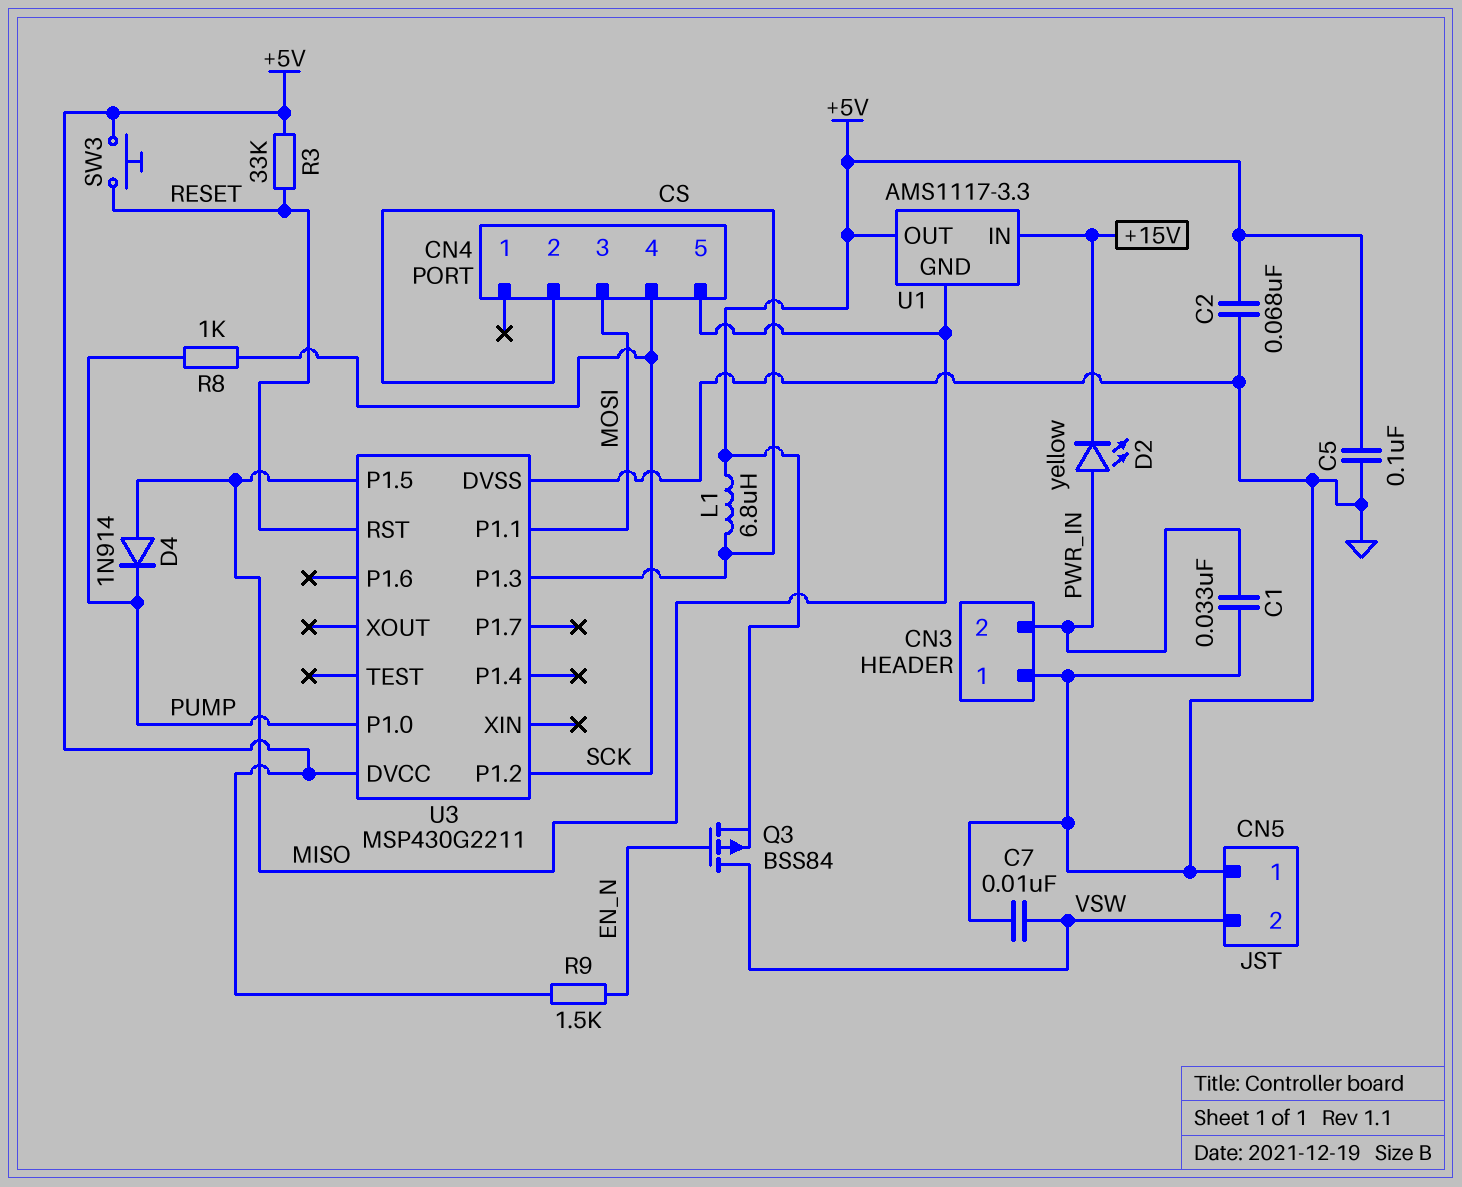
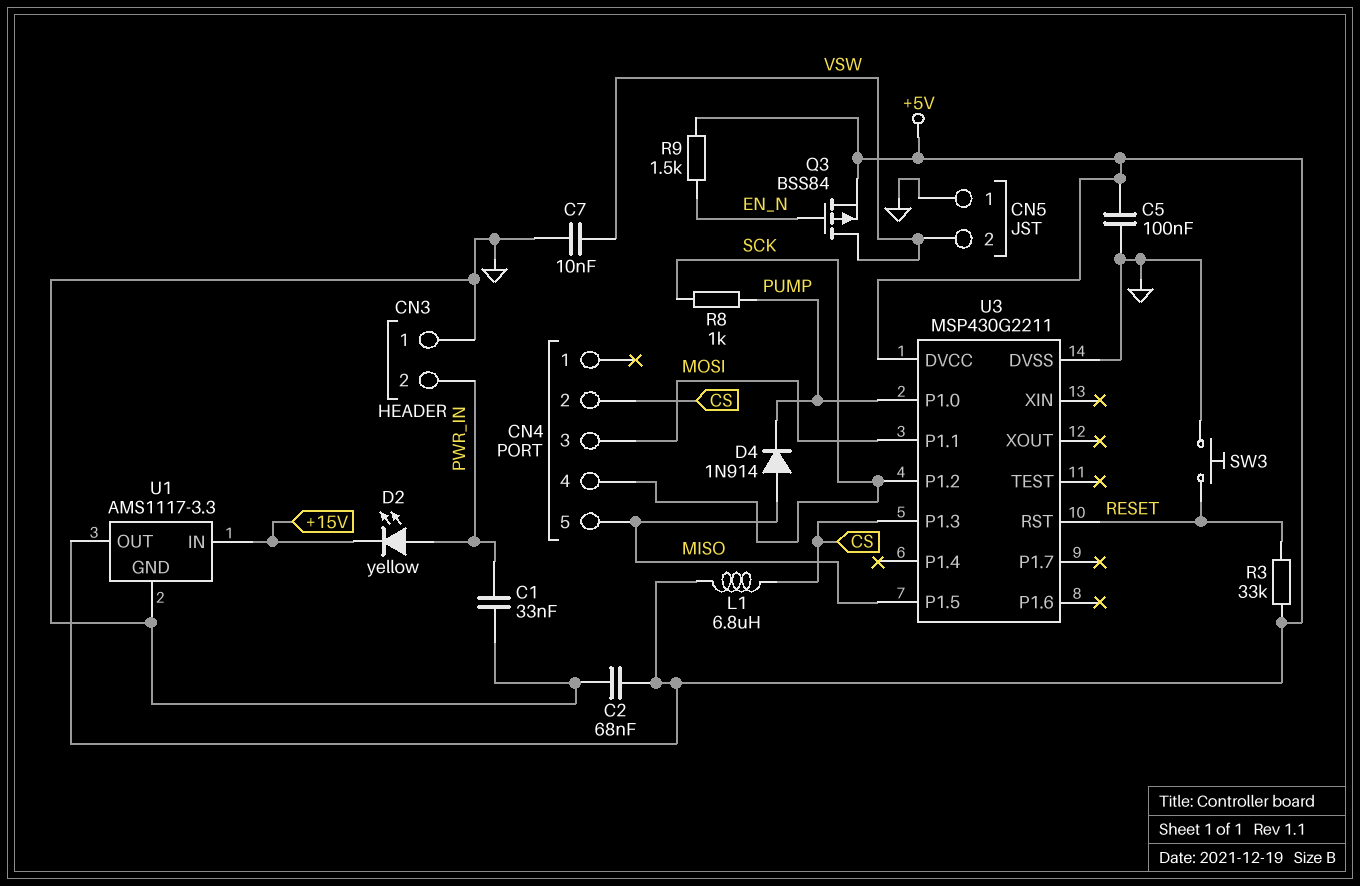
SW3: button (+5V, RESET) -> button (GND, RESET)
U1 pin GND: MISO -> GND

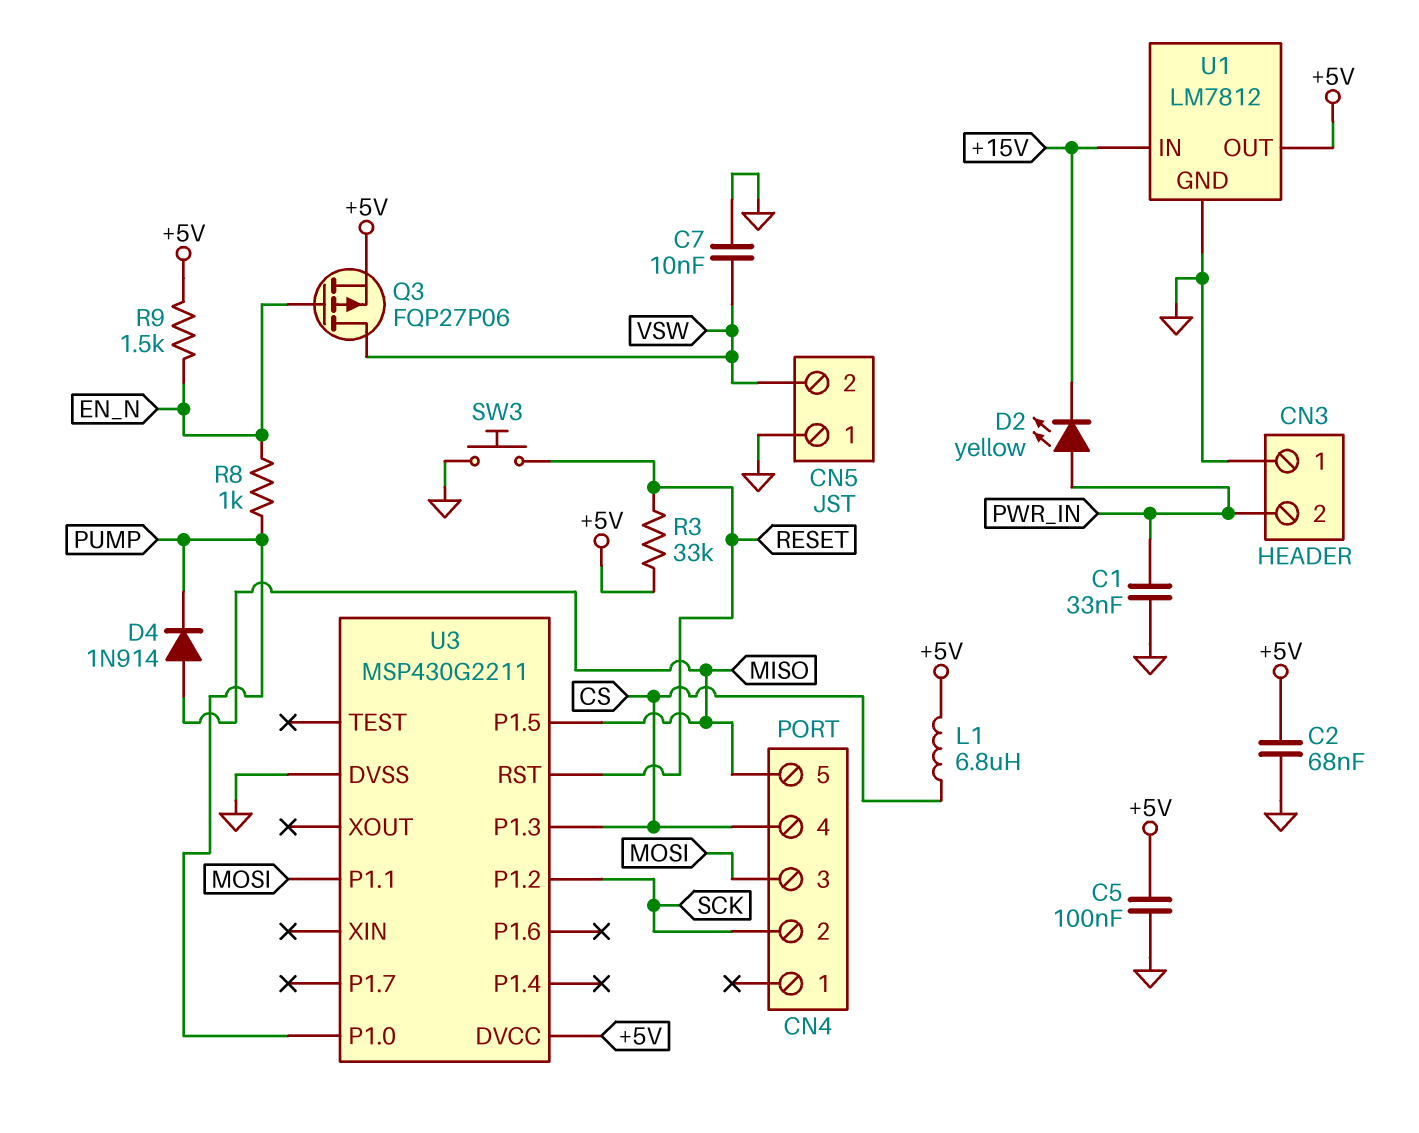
CN4 pin 2: CS -> SCK
CN4 pin 4: SCK -> CS
Q3: PMOS BSS84 (G EN_N, D VSW, S +5V) -> PMOS FQP27P06 (G EN_N, D VSW, S +5V)
R8: 1k (PUMP, SCK) -> 1k (EN_N, PUMP)
U1: AMS1117-3.3 -> LM7812

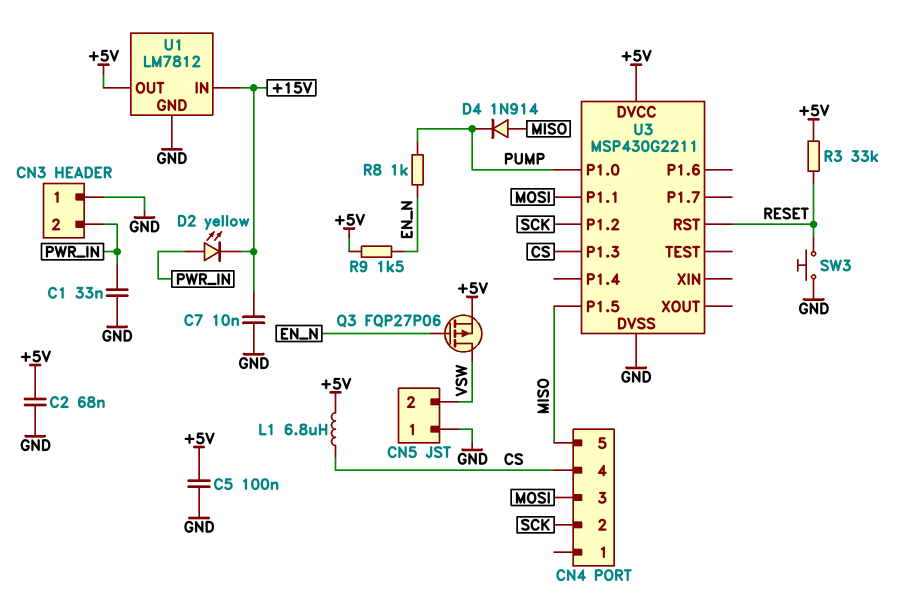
C7: 10nF (GND, VSW) -> 10nF (+15V, GND)

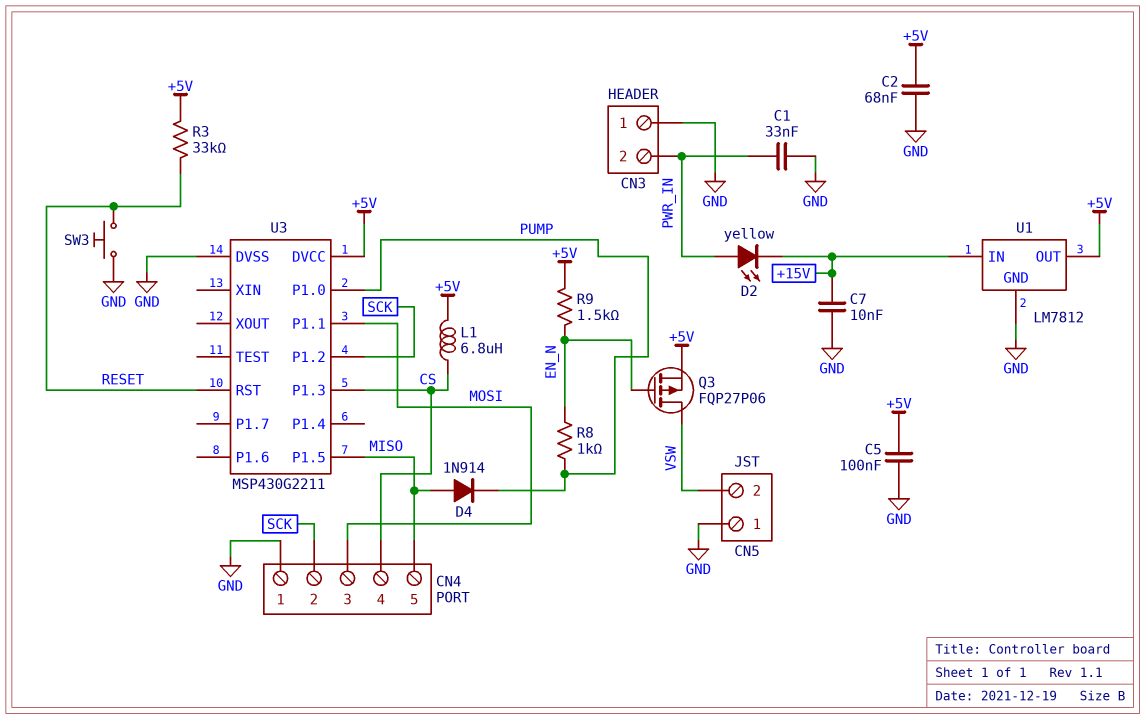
CN4 pin 1: none -> GND

